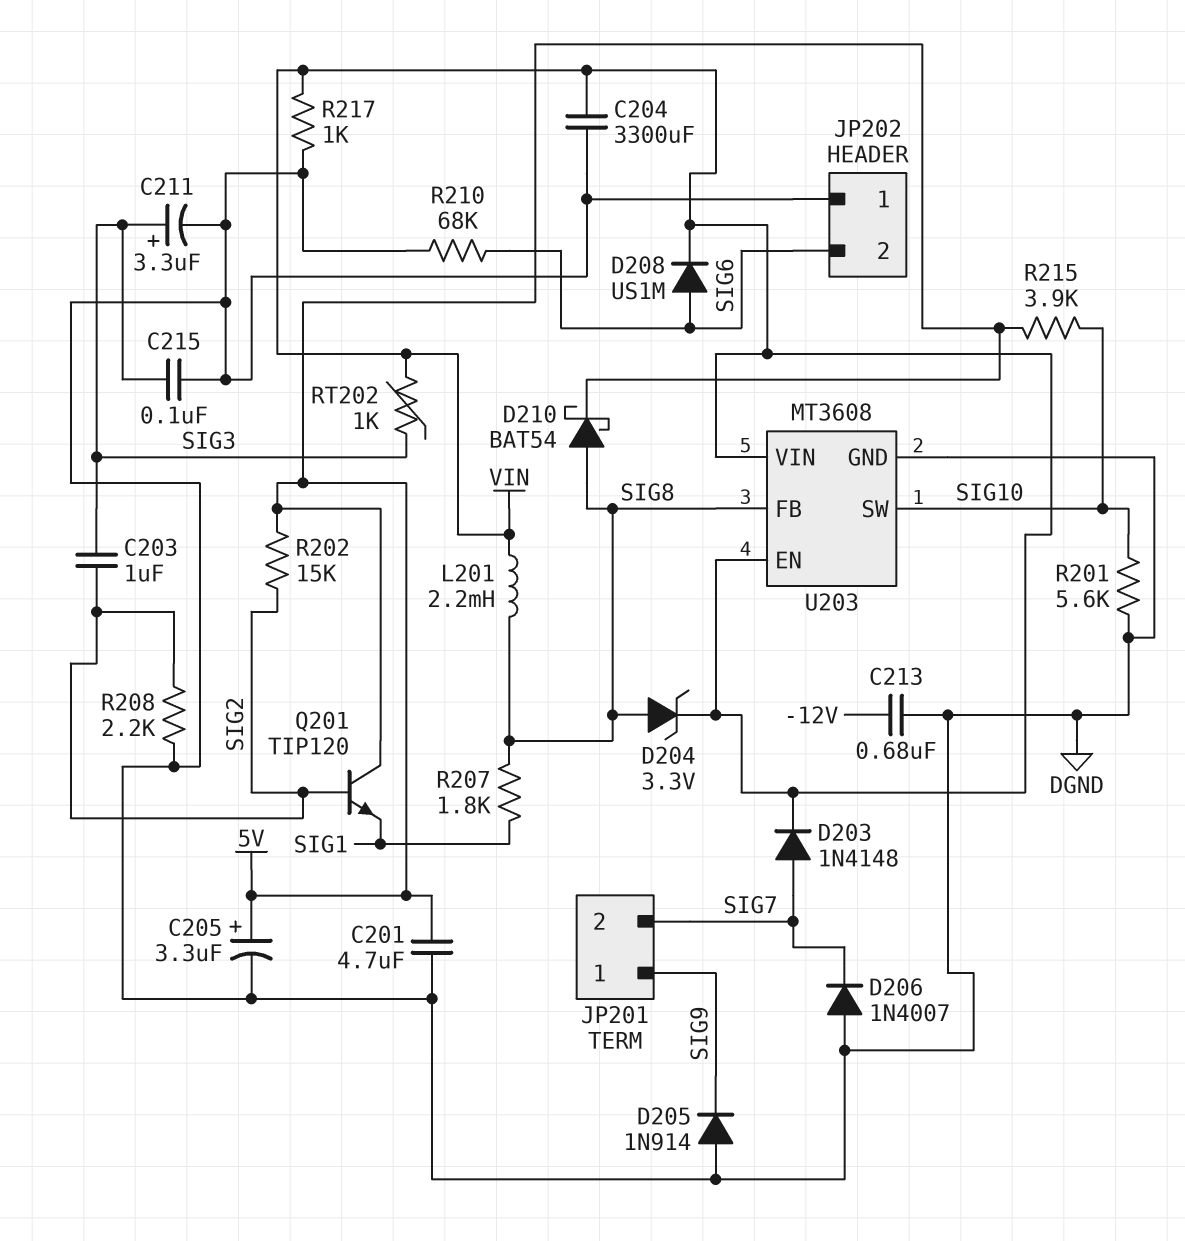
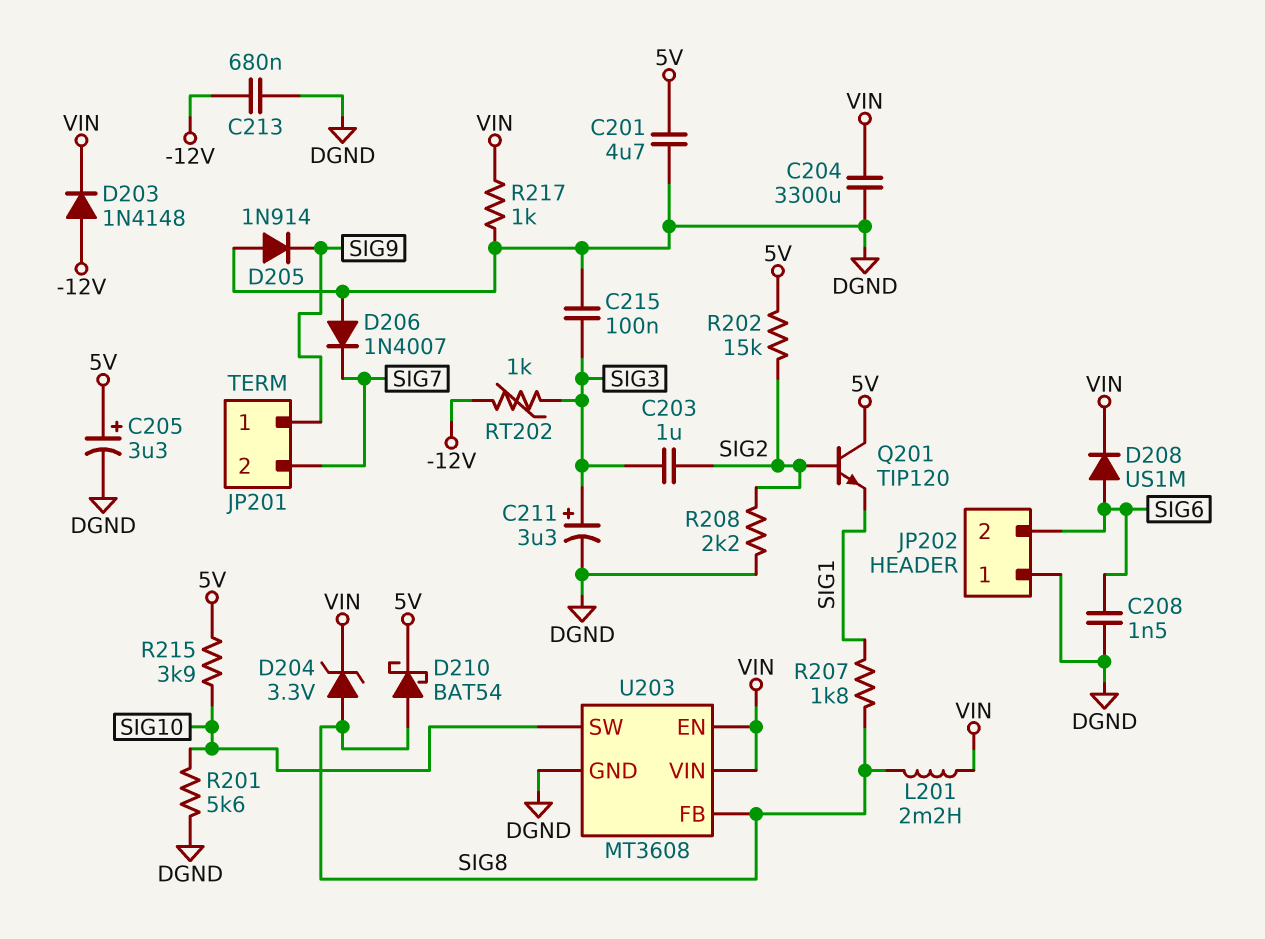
C208: none -> 1.5nF (DGND, SIG6)
D203: diode 1N4148 (A SIG7, K VIN) -> diode 1N4148 (A -12V, K VIN)
R210: 68k (DGND, SIG6) -> none
RT202: 1k (SIG3, VIN) -> 1k (-12V, SIG3)

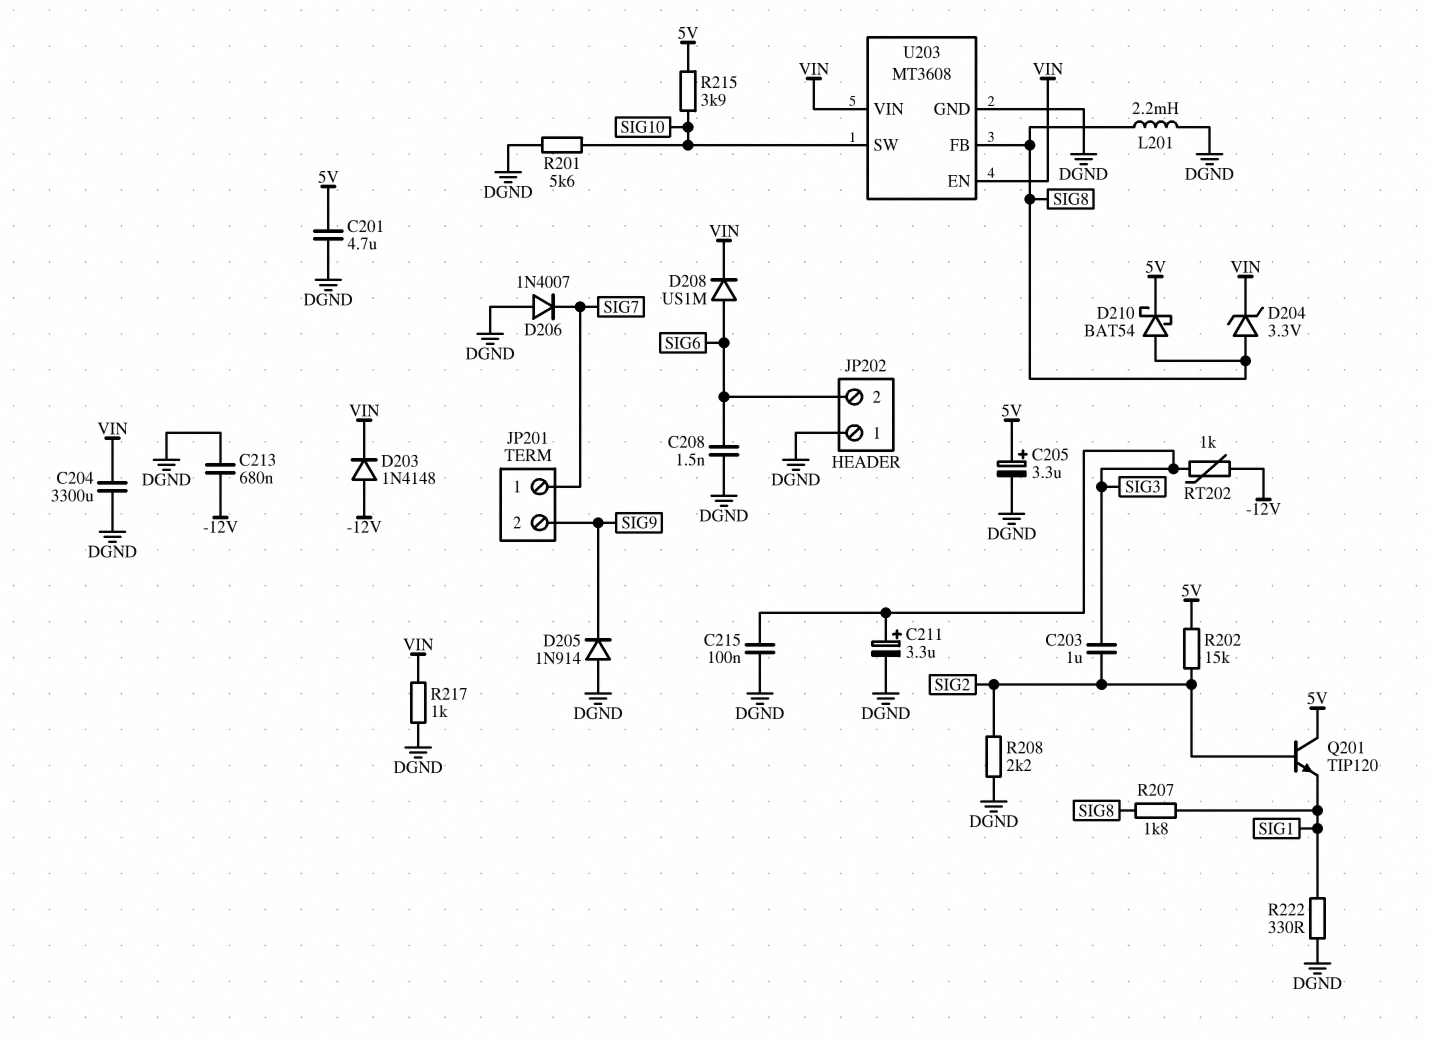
JP201 pin 1: SIG9 -> SIG7
JP201 pin 2: SIG7 -> SIG9
L201: 2.2mH (SIG8, VIN) -> 2.2mH (DGND, SIG8)
R222: none -> 330 (DGND, SIG1)

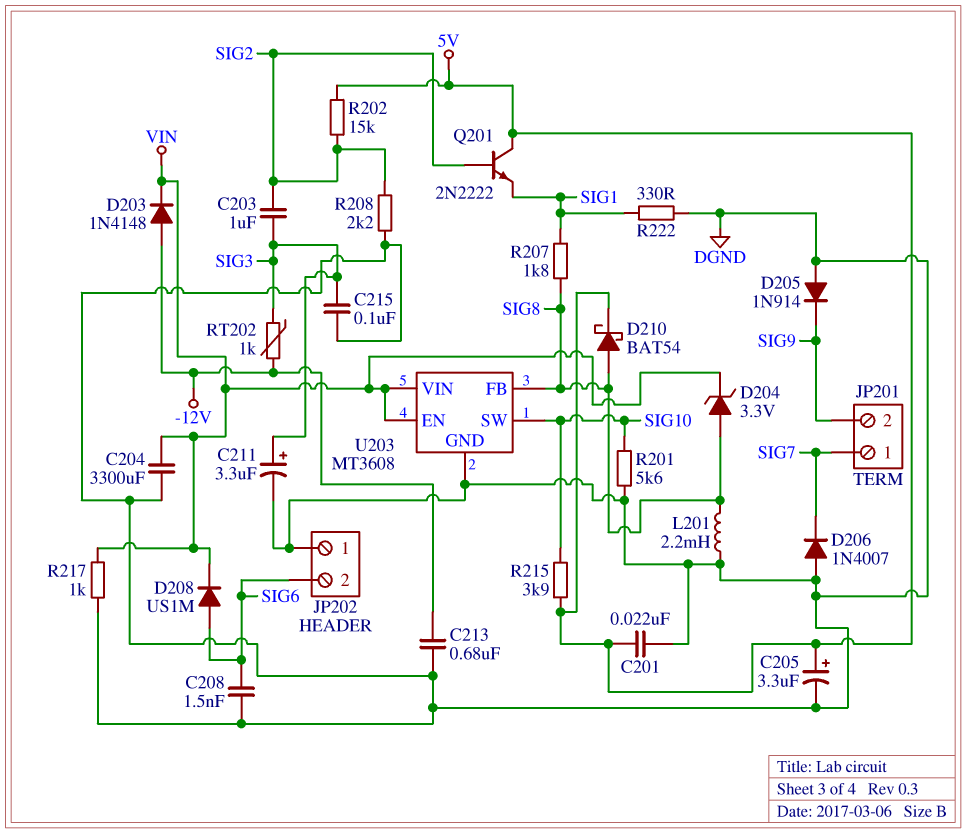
C201: 4.7uF (5V, DGND) -> 22nF (5V, DGND)
Q201: NPN TIP120 (B SIG2, C 5V, E SIG1) -> NPN 2N2222 (B SIG2, C 5V, E SIG1)

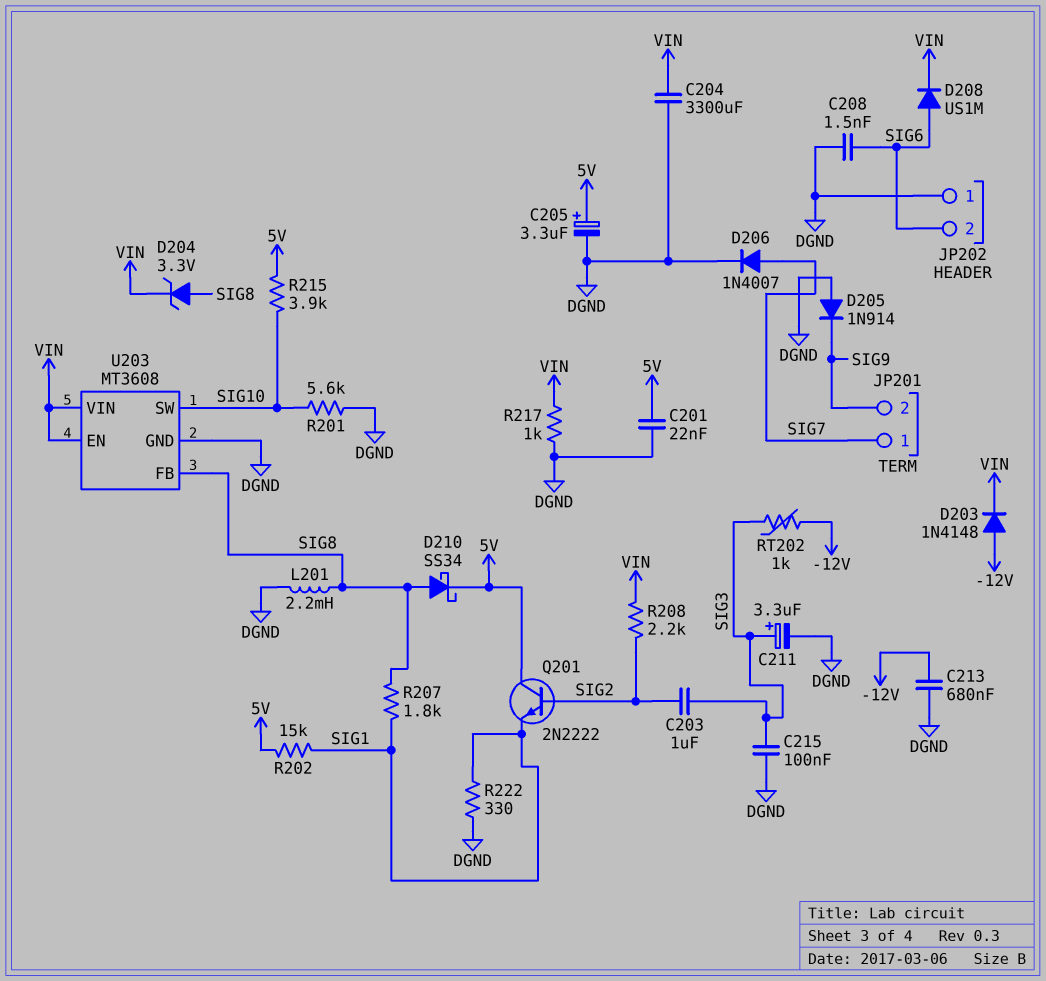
D206: diode 1N4007 (A DGND, K SIG7) -> diode 1N4007 (A SIG7, K DGND)
D210: schottky BAT54 (A SIG8, K 5V) -> schottky SS34 (A SIG8, K 5V)
R202: 15k (5V, SIG2) -> 15k (5V, SIG1)
R208: 2.2k (DGND, SIG2) -> 2.2k (SIG2, VIN)

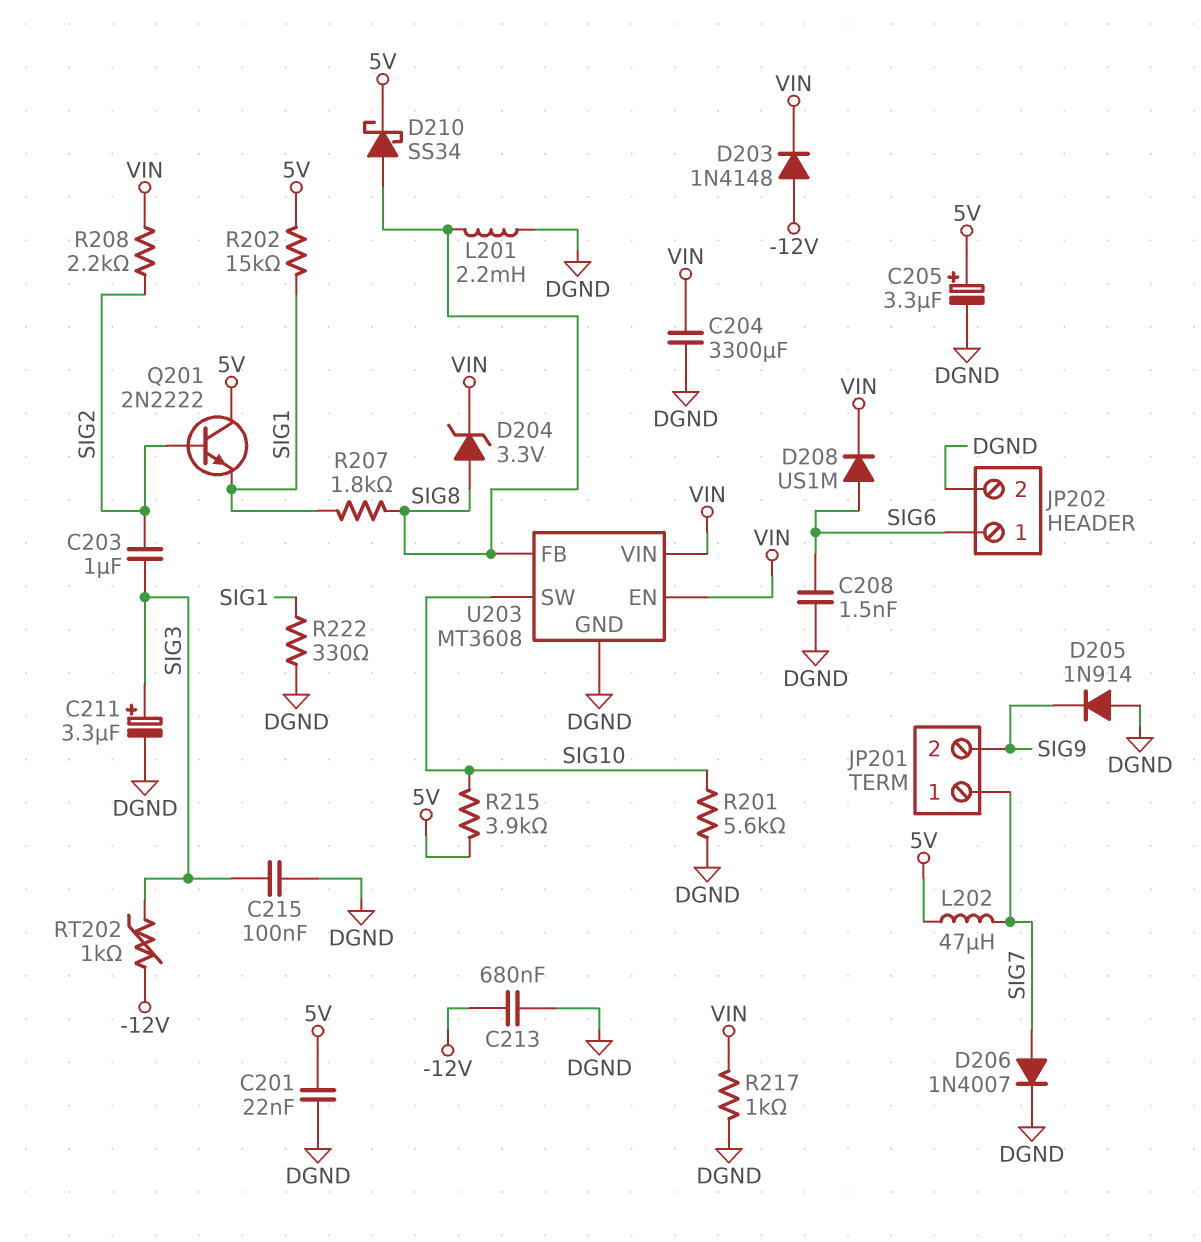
JP202 pin 1: DGND -> SIG6
JP202 pin 2: SIG6 -> DGND
L202: none -> 47uH (5V, SIG7)

